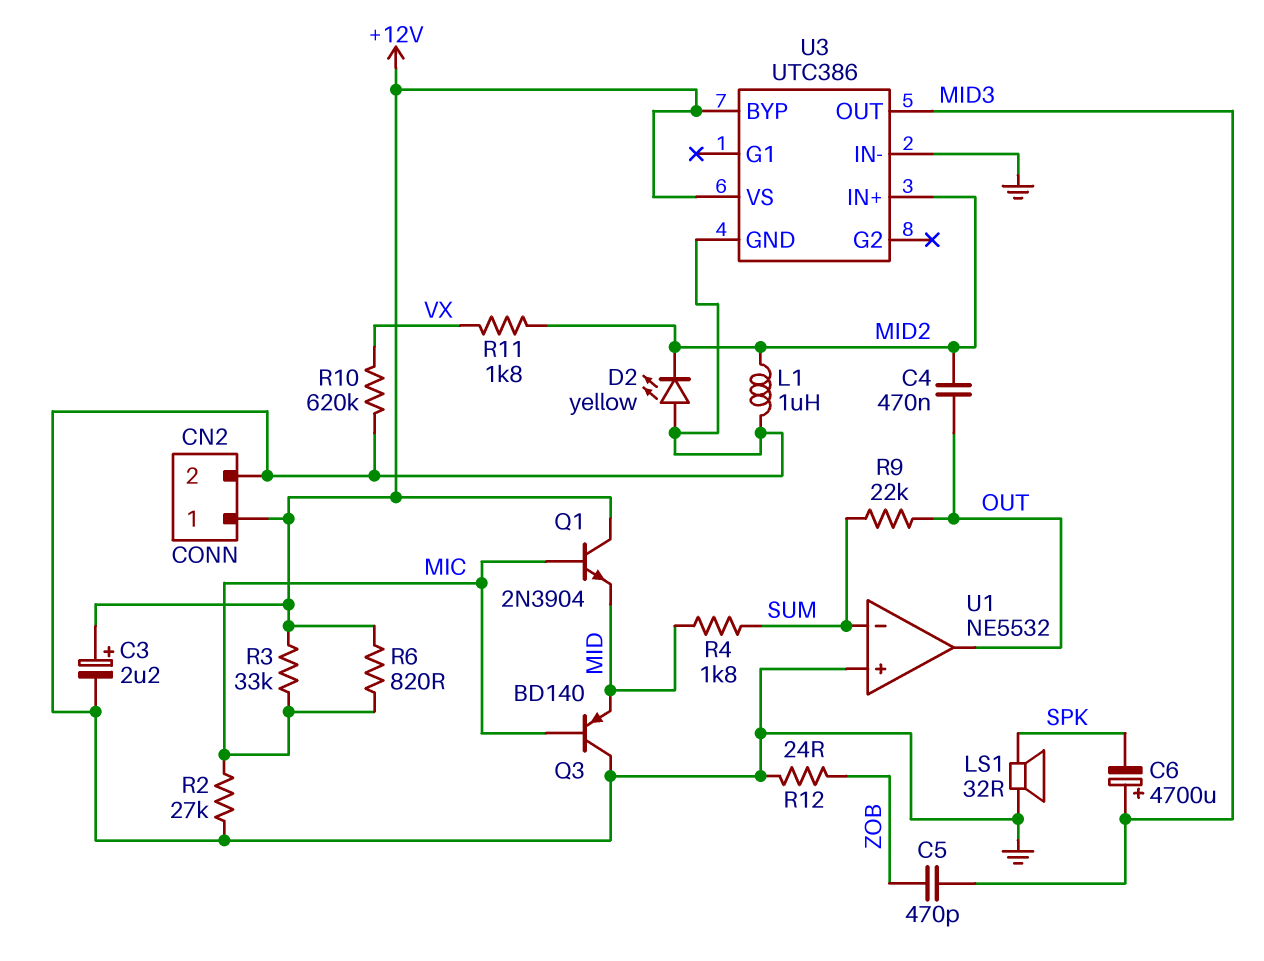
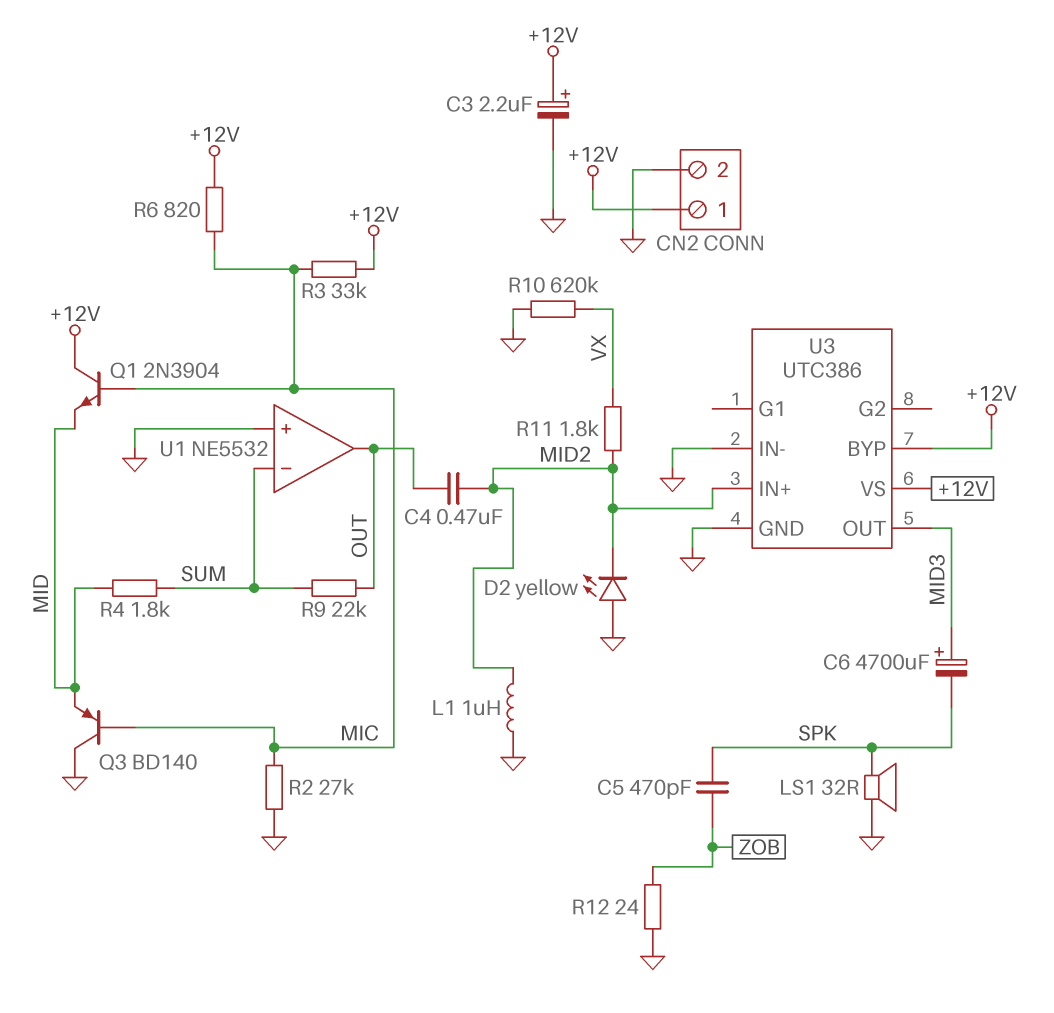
C5: 470pF (MID3, ZOB) -> 470pF (SPK, ZOB)

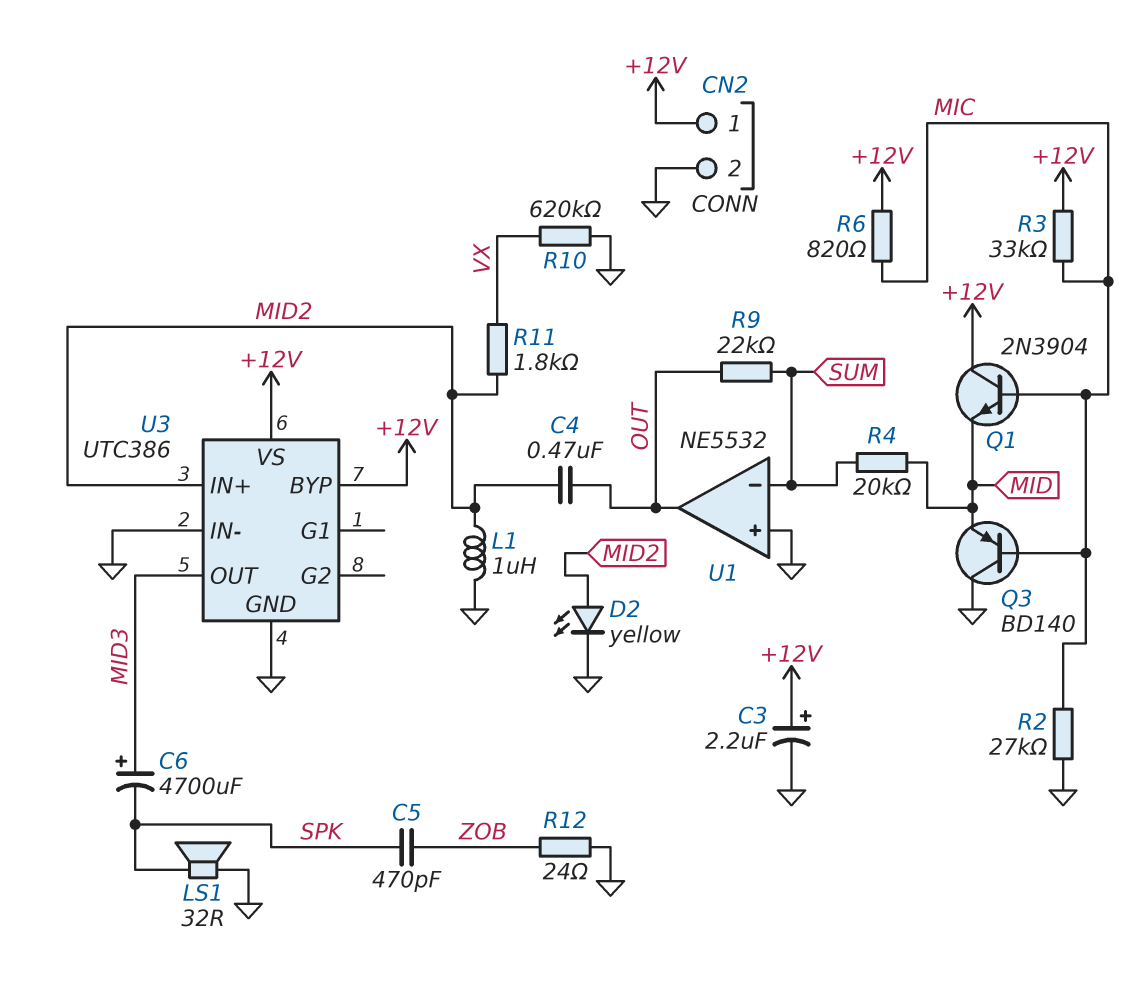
D2: LED yellow (A GND, K MID2) -> LED yellow (A MID2, K GND)
R4: 1.8k (MID, SUM) -> 20k (MID, SUM)

